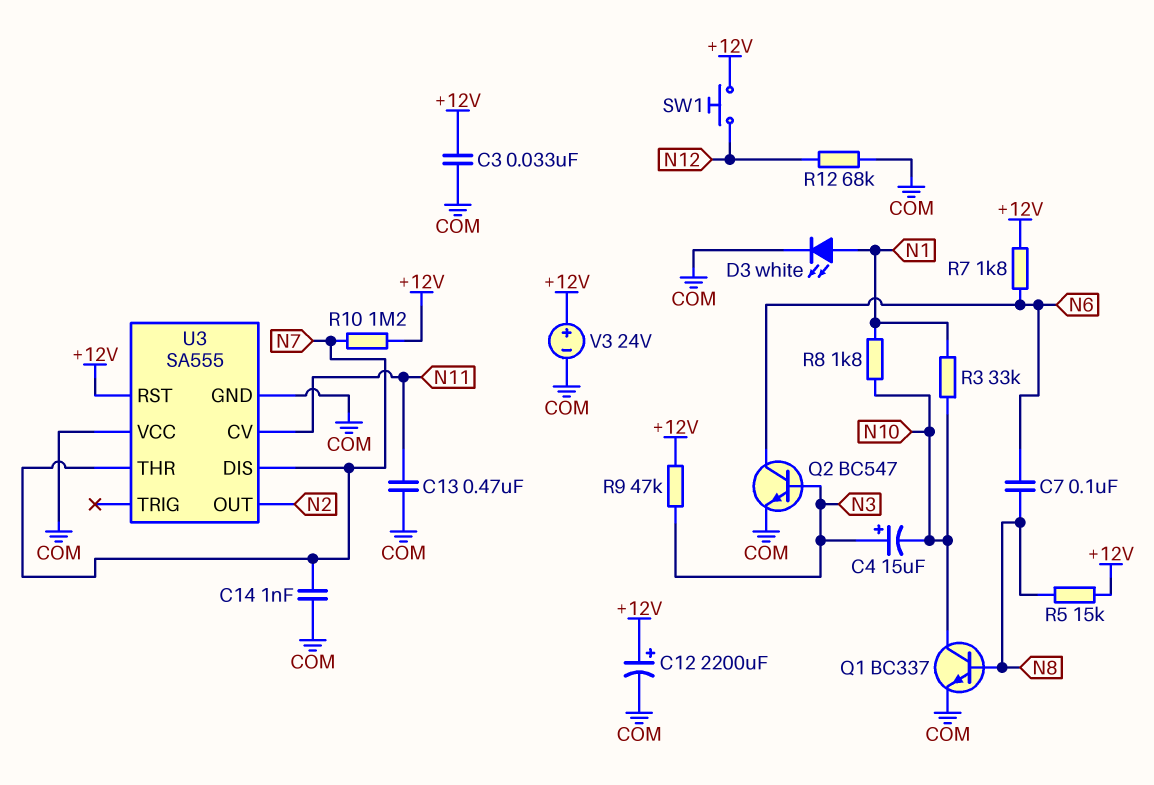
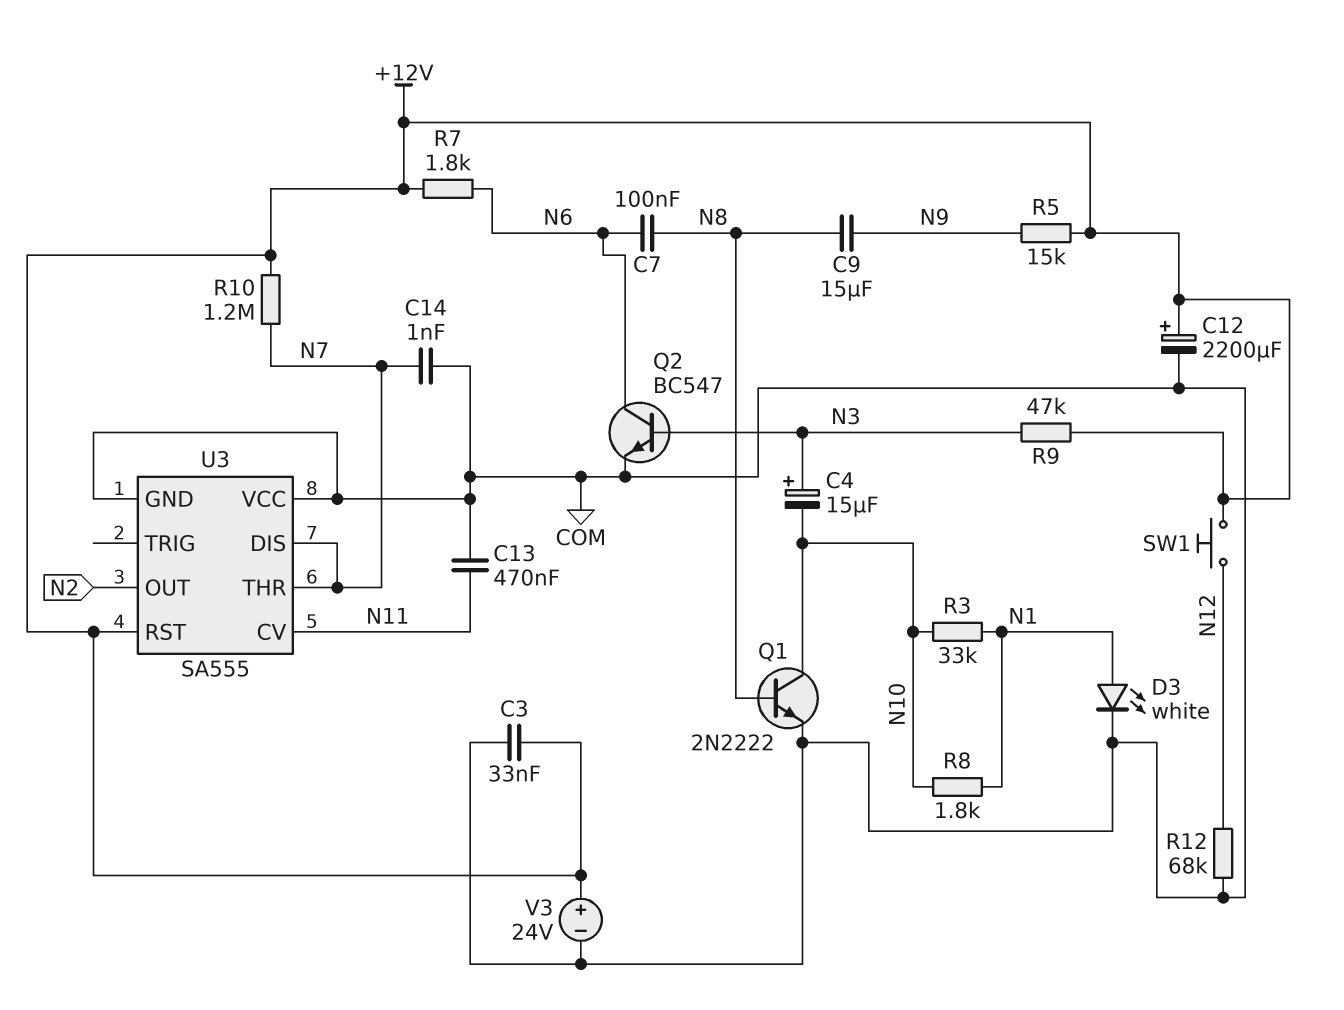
C9: none -> 15uF (N8, N9)
Q1: NPN BC337 (B N8, C N10, E COM) -> NPN 2N2222 (B N8, C N10, E COM)
R5: 15k (+12V, N8) -> 15k (+12V, N9)

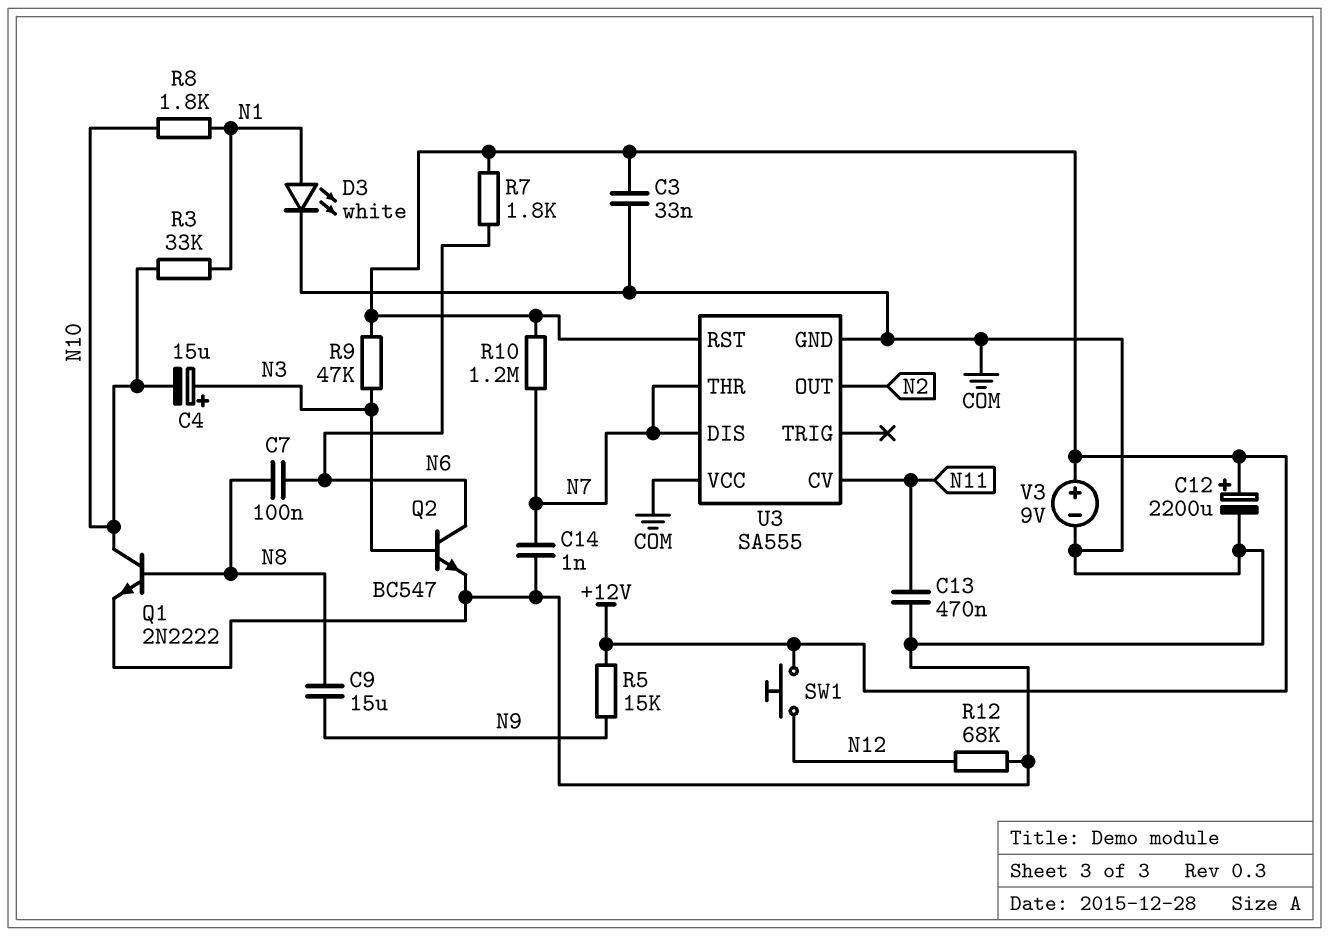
V3: 24V (plus +12V, minus COM) -> 9V (plus +12V, minus COM)

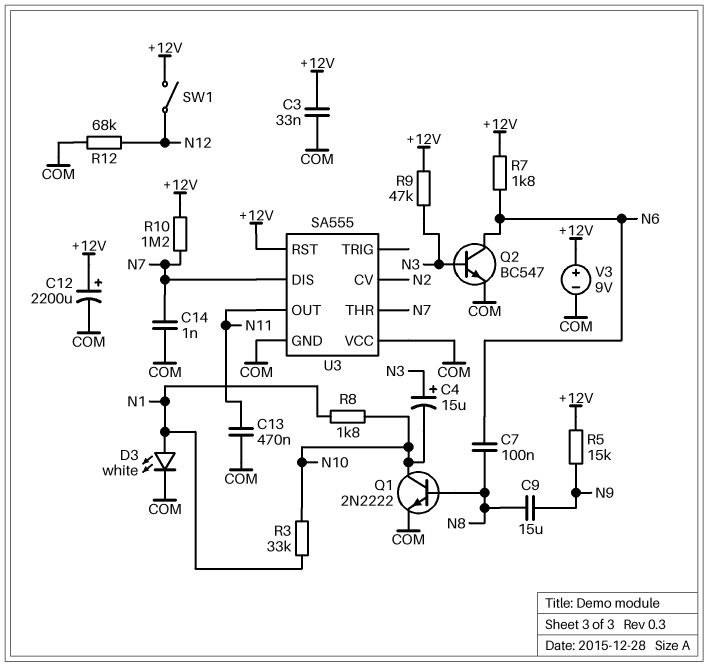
SW1: button (+12V, N12) -> switch (+12V, N12)
U3 pin CV: N11 -> N2
U3 pin OUT: N2 -> N11

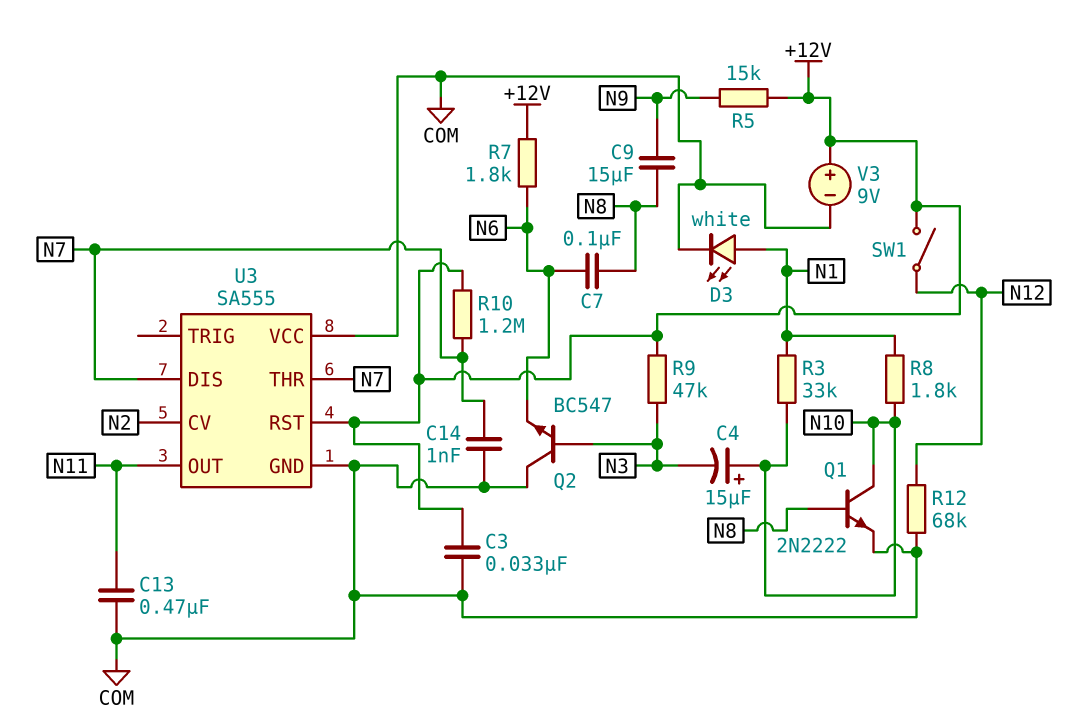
C4: 15uF (plus N3, minus N10) -> 15uF (plus N10, minus N3)
C12: 2200uF (plus +12V, minus COM) -> none
Q2: NPN BC547 (B N3, C N6, E COM) -> NPN BC547 (B N3, C COM, E N6)

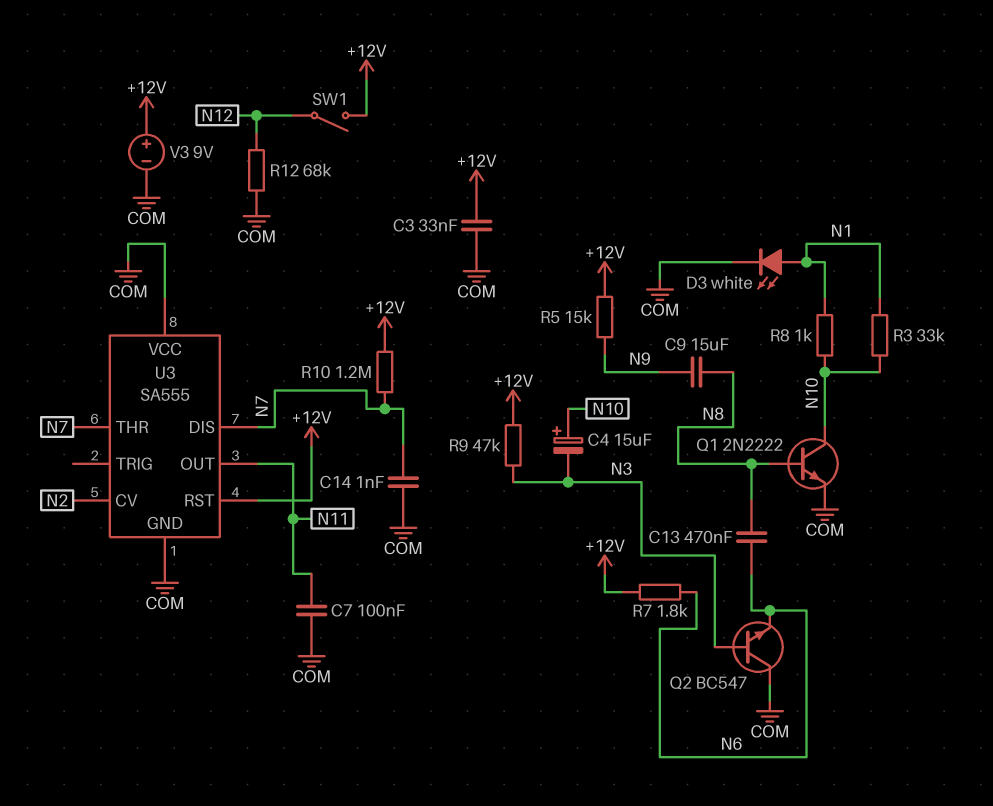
C7: 100nF (N6, N8) -> 100nF (COM, N11)
C13: 470nF (COM, N11) -> 470nF (N6, N8)
R8: 1.8k (N1, N10) -> 1k (N1, N10)

